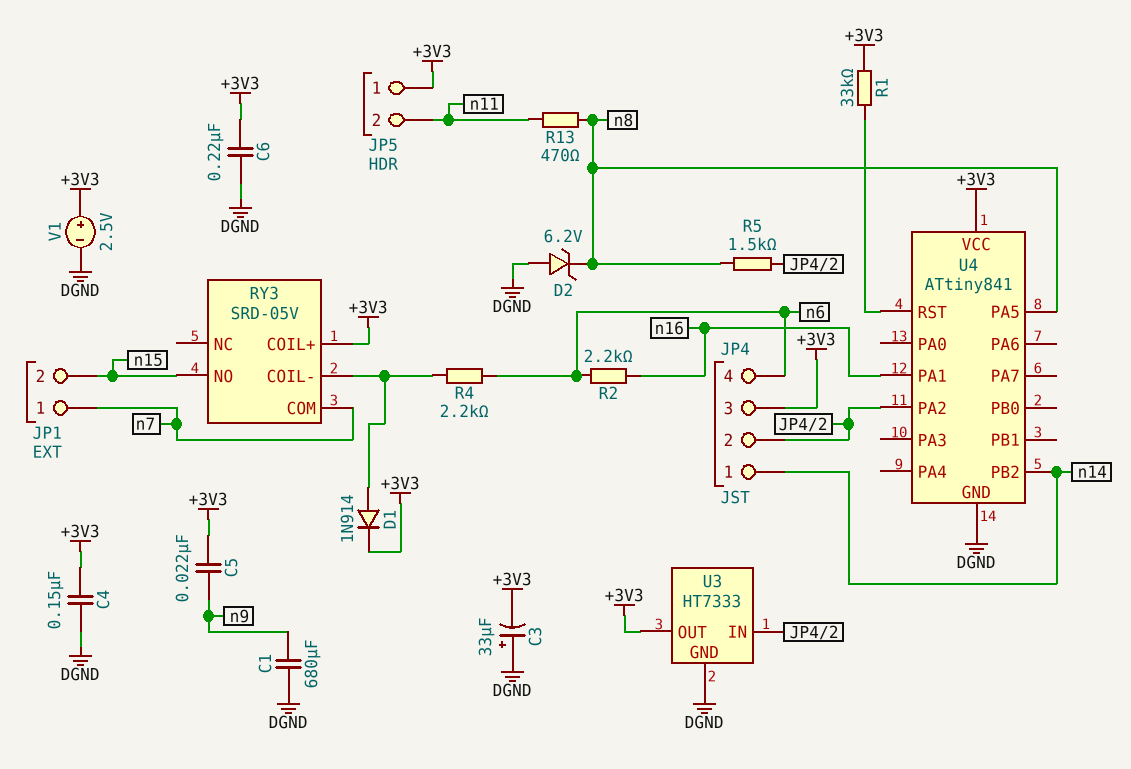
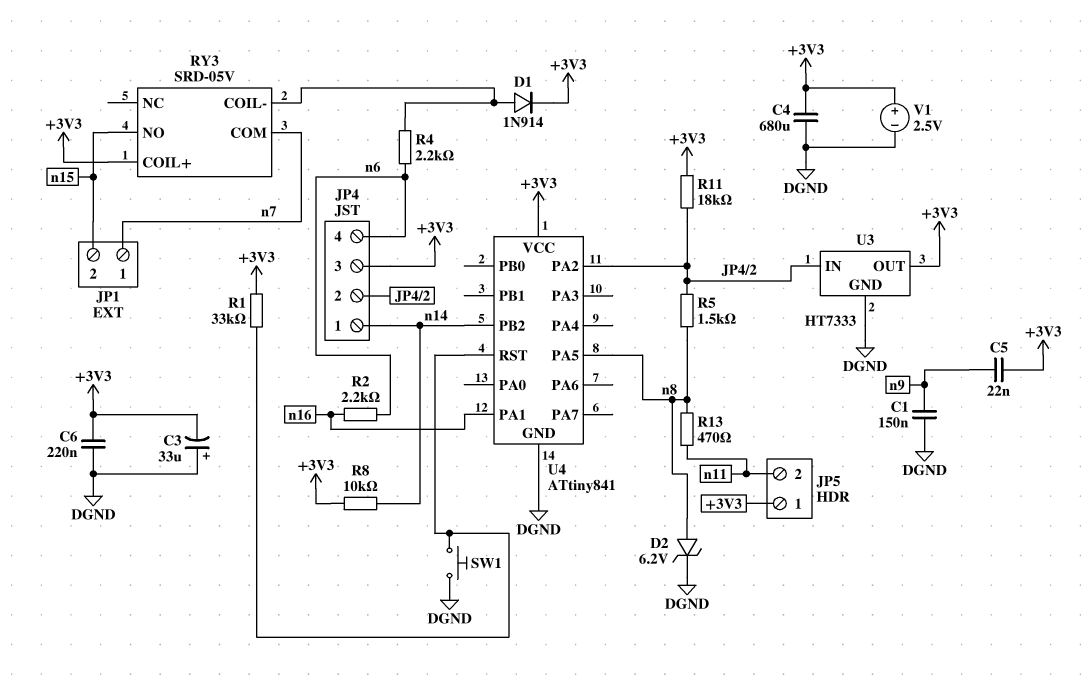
C1: 680uF (DGND, n9) -> 150nF (DGND, n9)
C4: 150nF (+3V3, DGND) -> 680uF (+3V3, DGND)
D2: zener 6.2V (A DGND, K n8) -> zener 6.2V (A n8, K DGND)
R8: none -> 10k (+3V3, n14)
R11: none -> 18k (+3V3, JP4/2)
SW1: none -> button (DGND, U4/RST)

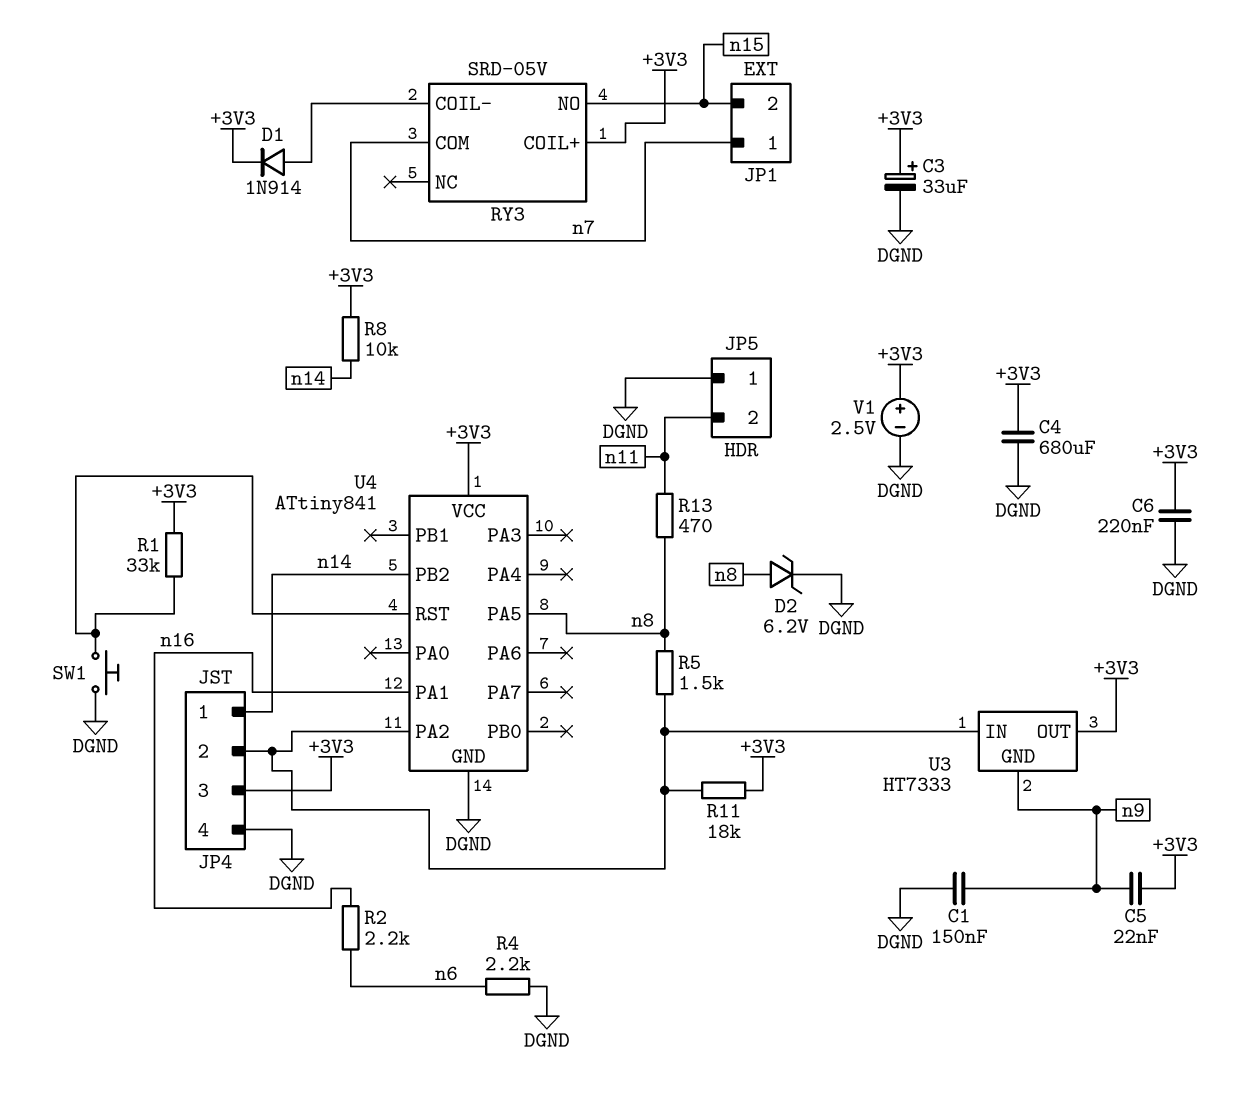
C3: 33uF (plus DGND, minus +3V3) -> 33uF (plus +3V3, minus DGND)
JP4 pin 4: n6 -> DGND
JP5 pin 1: +3V3 -> DGND
R4: 2.2k (RY3/COIL-, n6) -> 2.2k (DGND, n6)
U3 pin GND: DGND -> n9

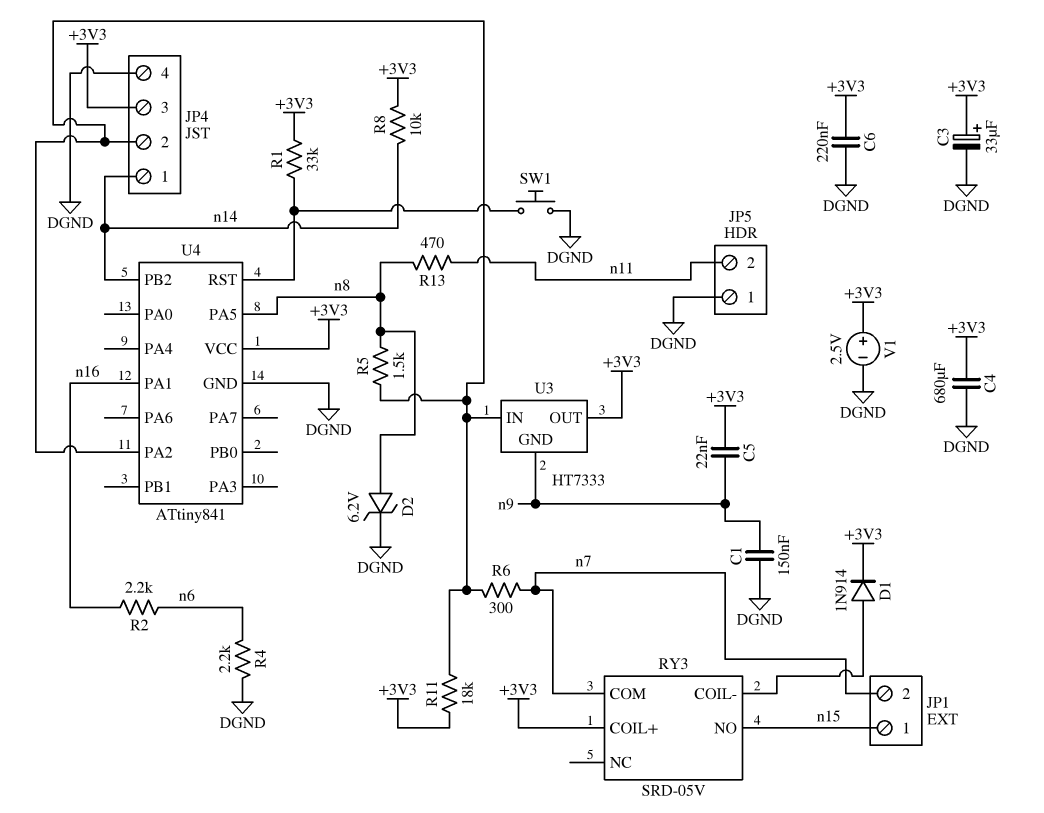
JP1 pin 1: n7 -> n15
JP1 pin 2: n15 -> n7
R6: none -> 300 (JP4/2, n7)

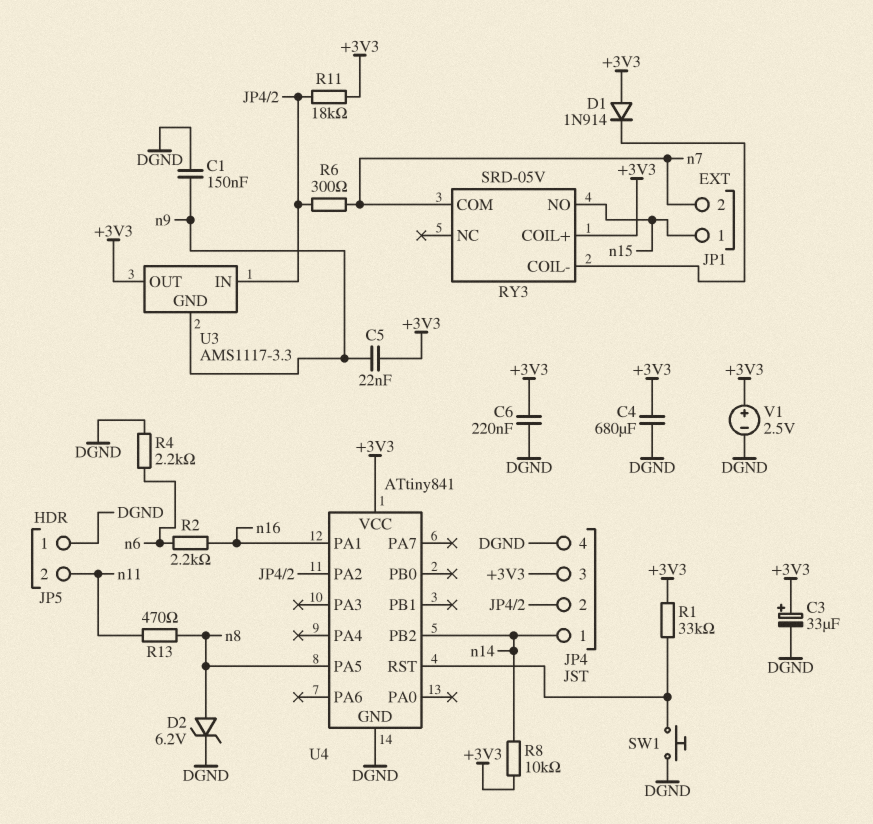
D1: diode 1N914 (A RY3/COIL-, K +3V3) -> diode 1N914 (A +3V3, K RY3/COIL-)
R5: 1.5k (JP4/2, n8) -> none
U3: HT7333 -> AMS1117-3.3

